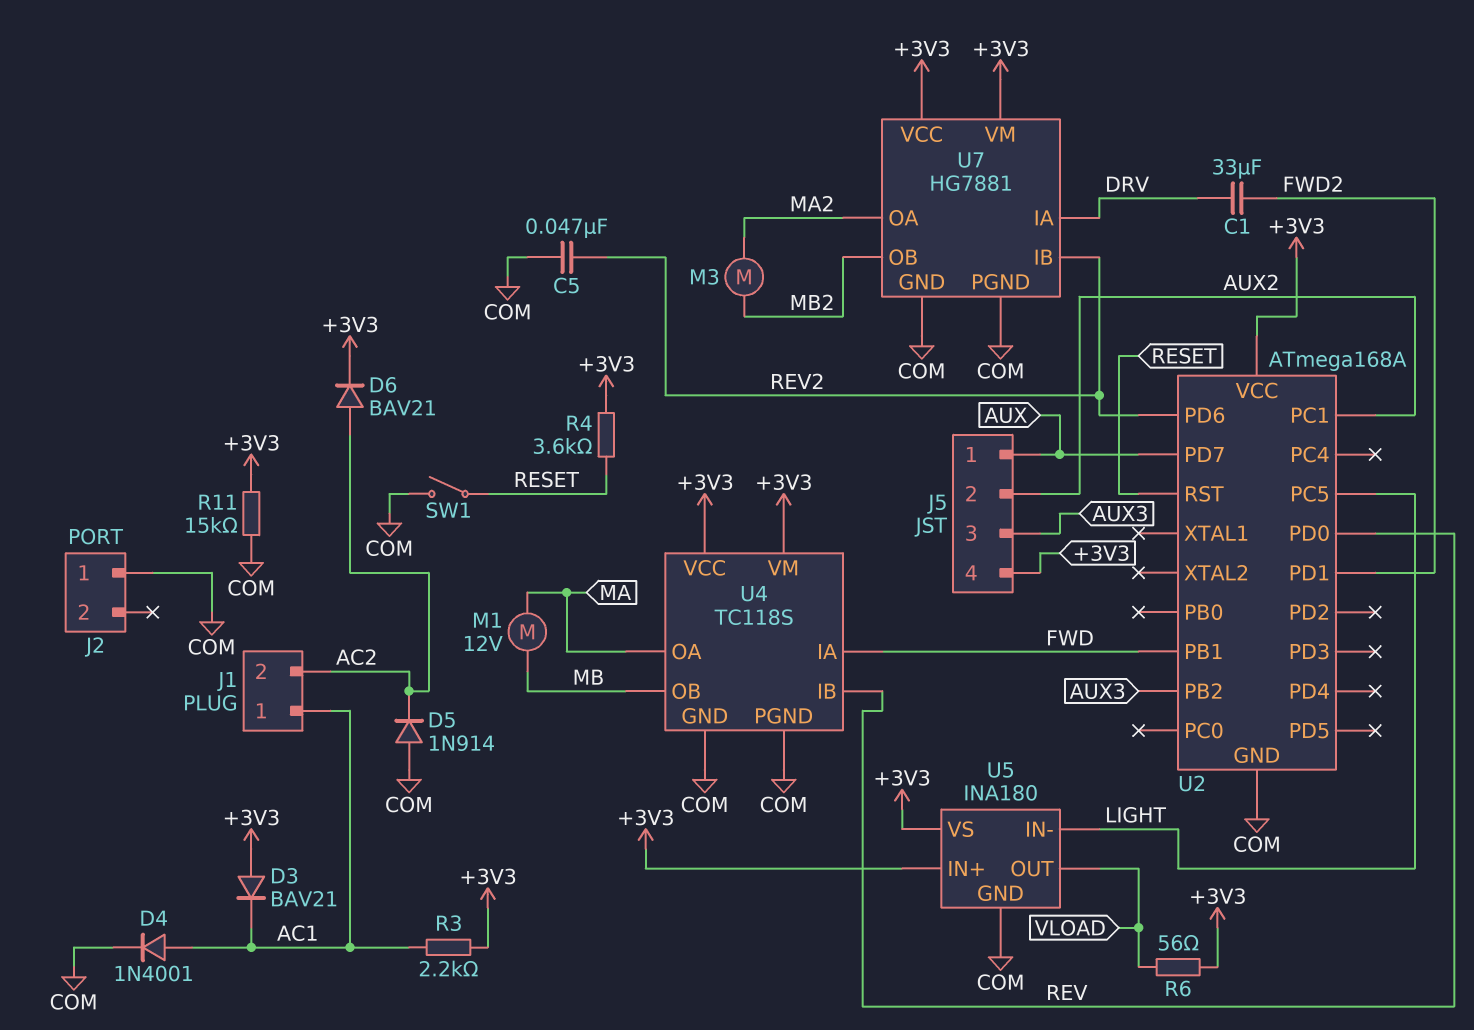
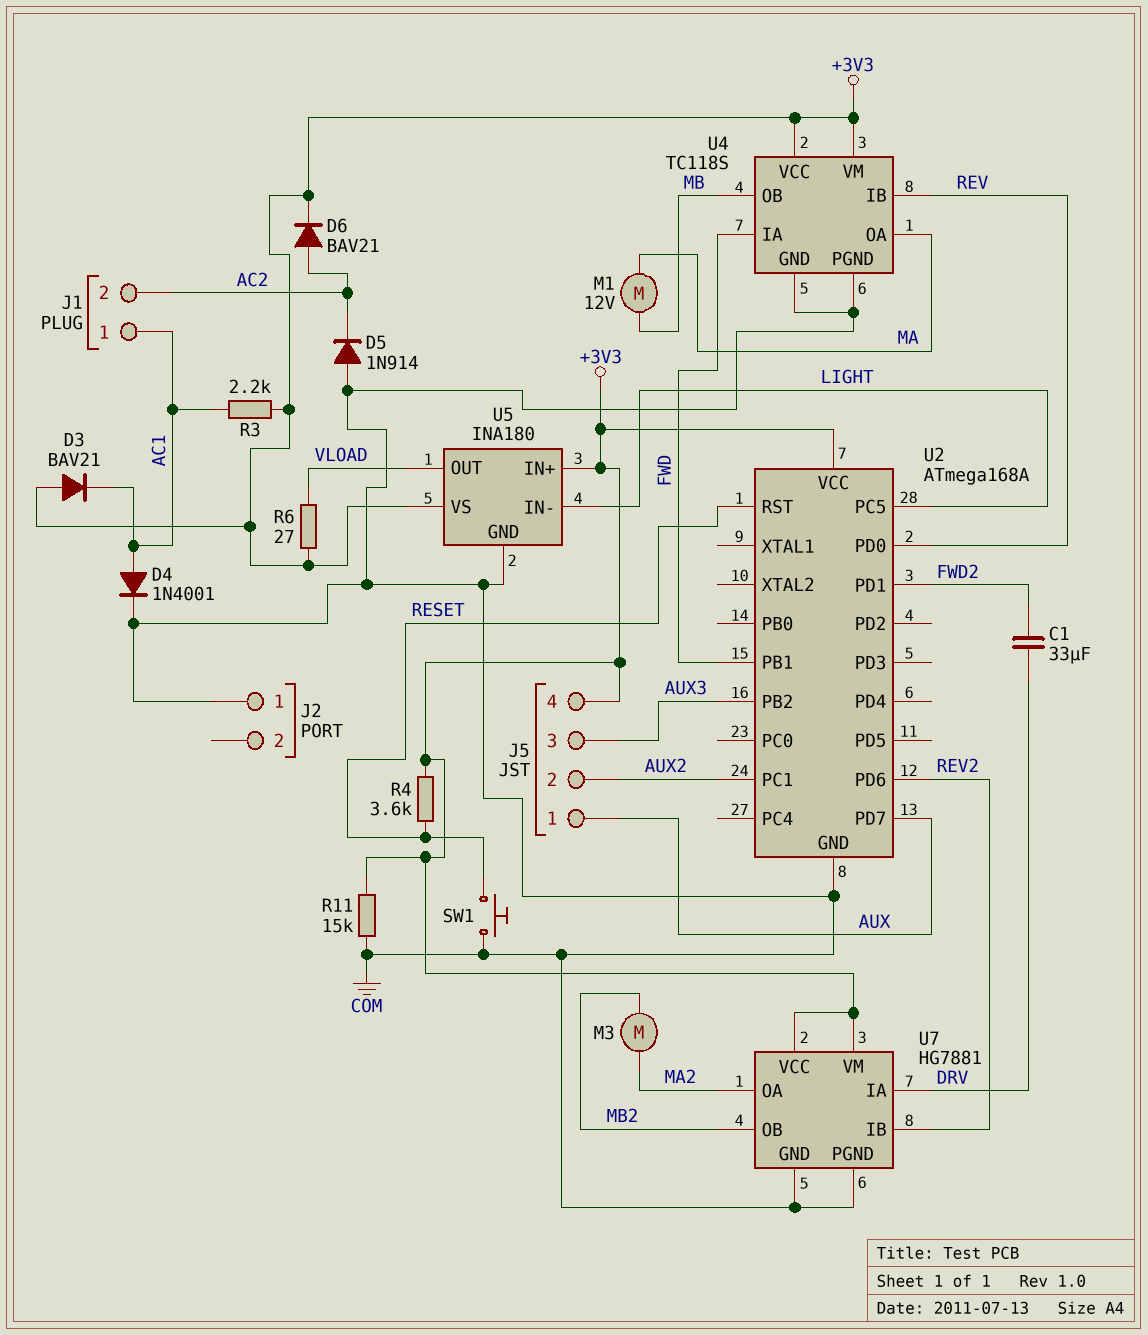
C5: 47nF (COM, REV2) -> none
R6: 56 (+3V3, VLOAD) -> 27 (+3V3, VLOAD)
SW1: switch (COM, RESET) -> button (COM, RESET)

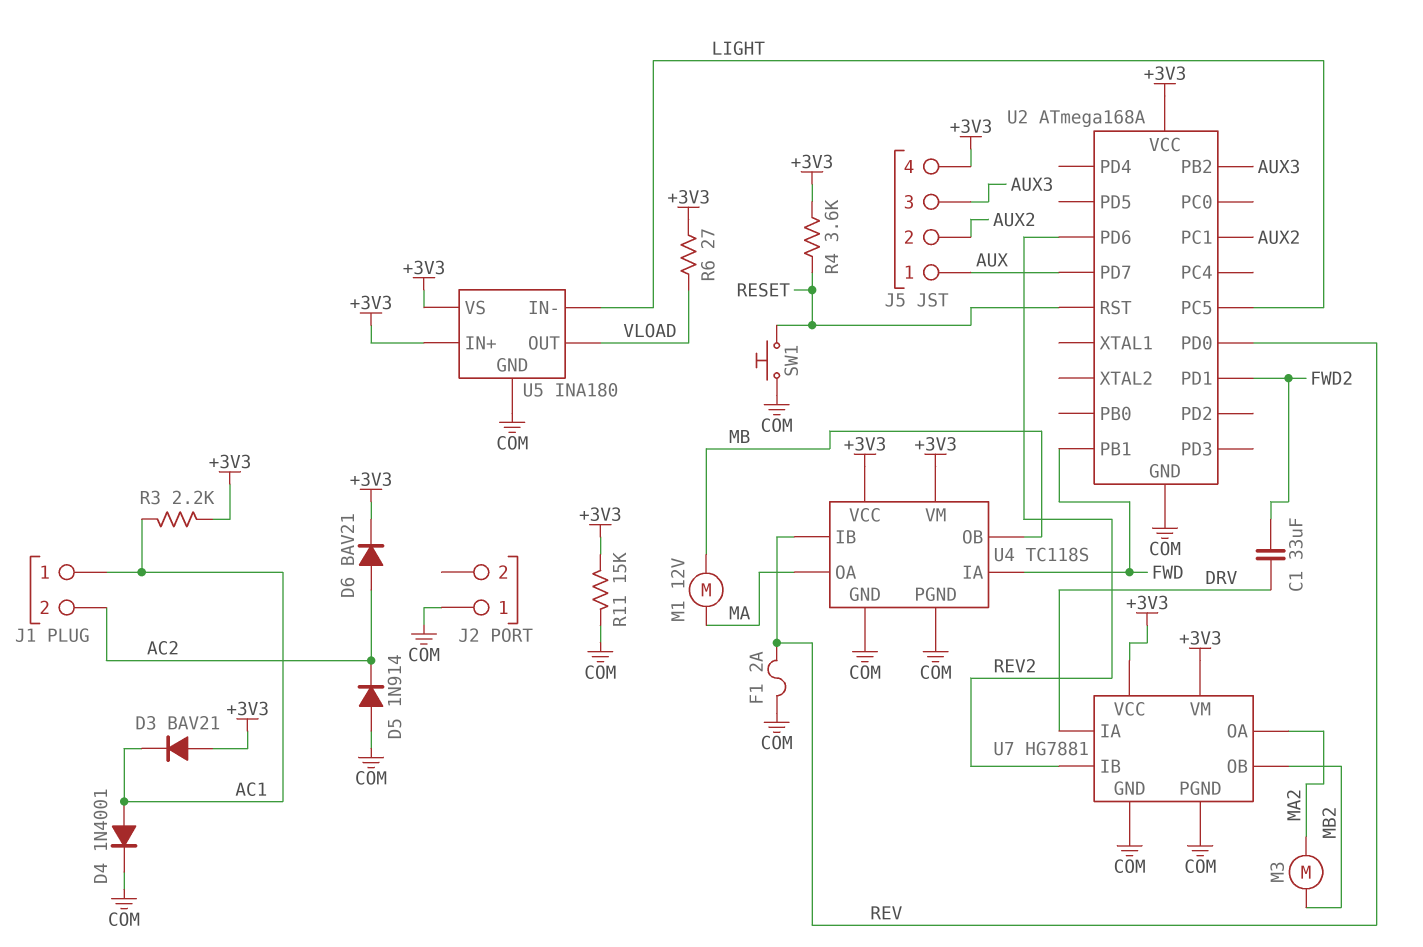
F1: none -> 2A (COM, REV)

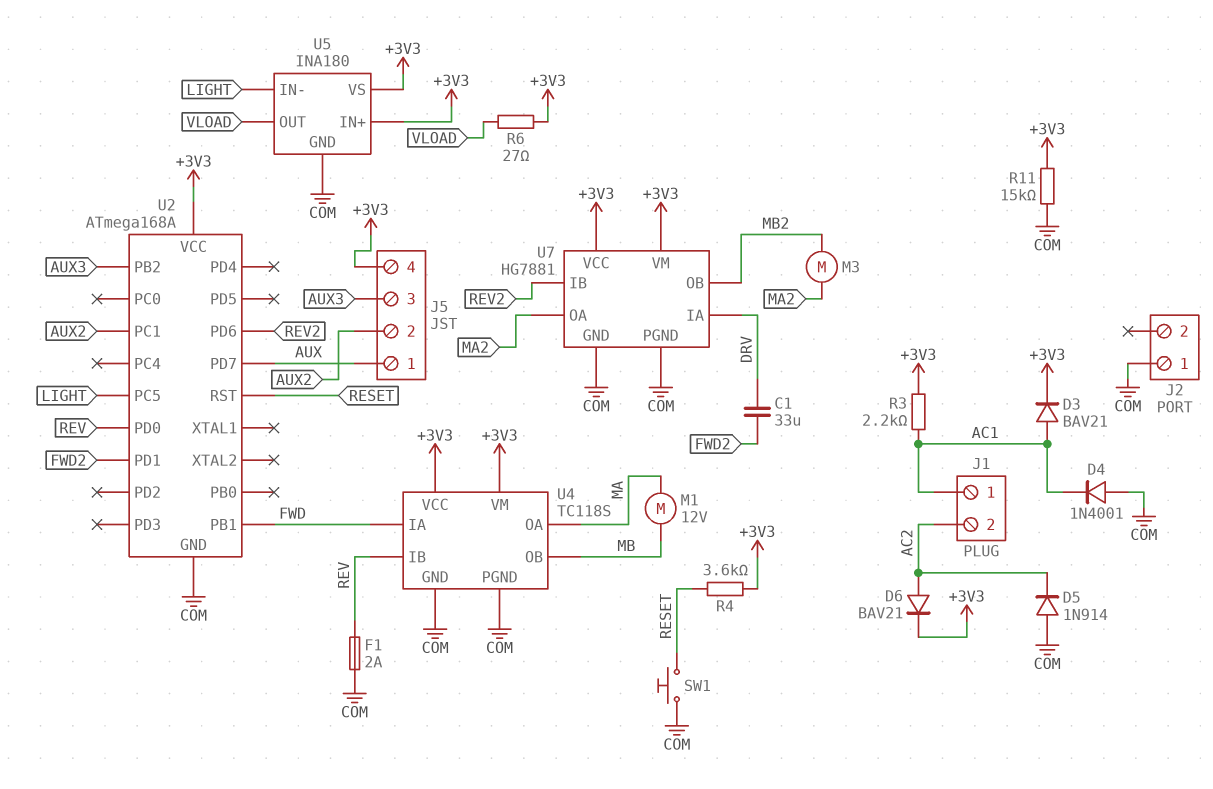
D3: diode BAV21 (A +3V3, K AC1) -> diode BAV21 (A AC1, K +3V3)
D4: diode 1N4001 (A AC1, K COM) -> diode 1N4001 (A COM, K AC1)

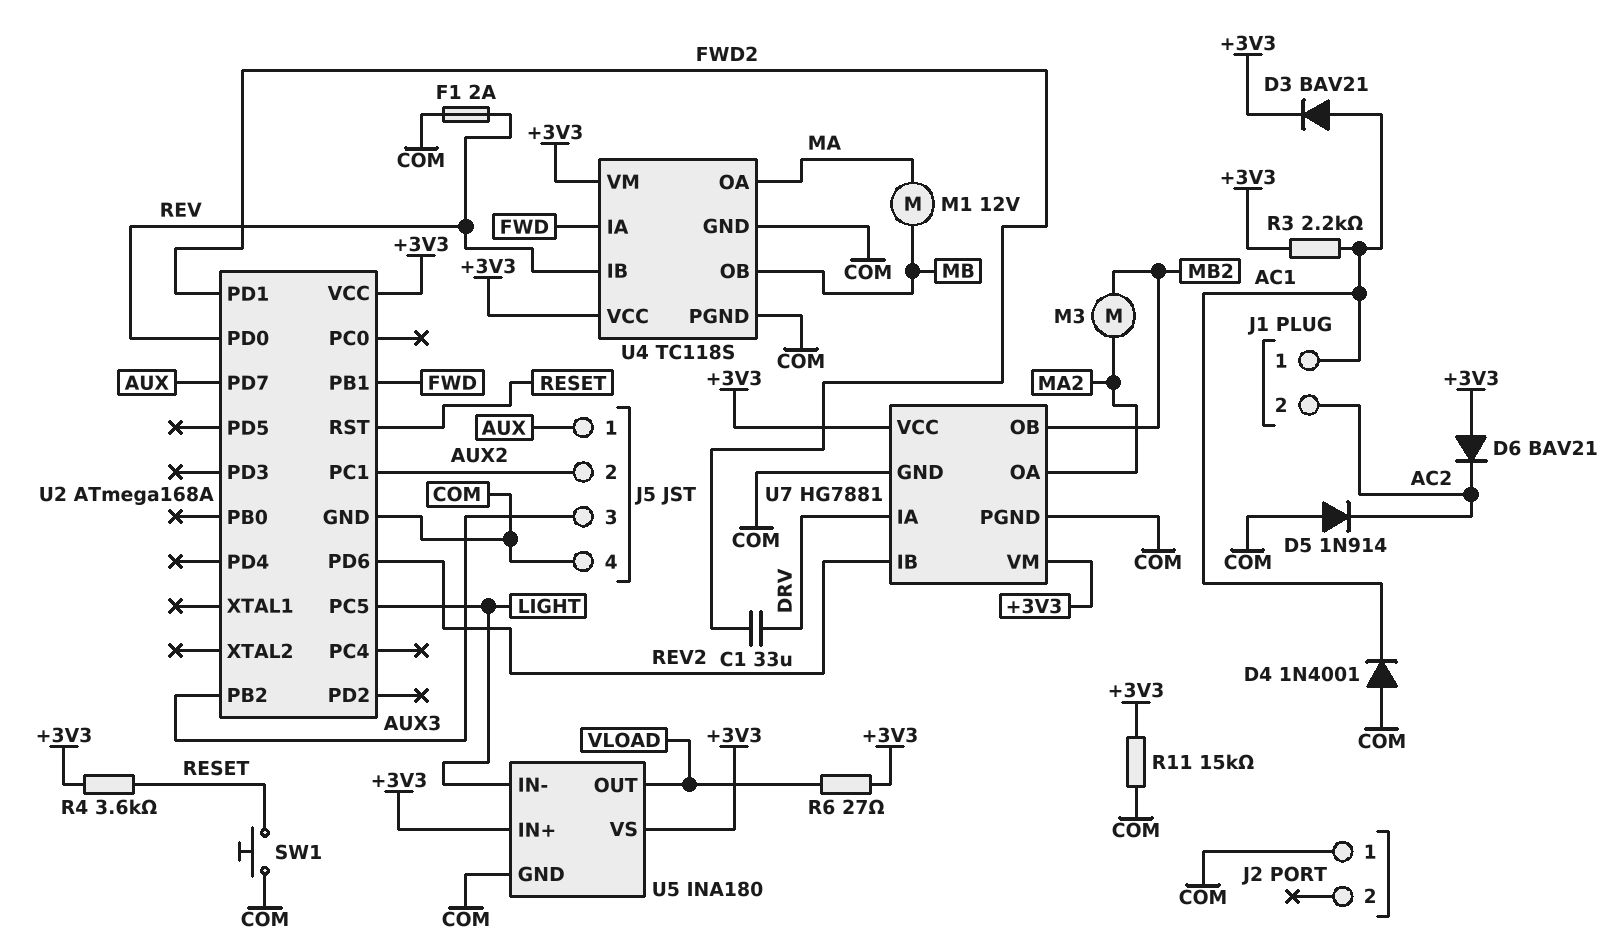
D6: diode BAV21 (A AC2, K +3V3) -> diode BAV21 (A +3V3, K AC2)
J5 pin 4: +3V3 -> COM

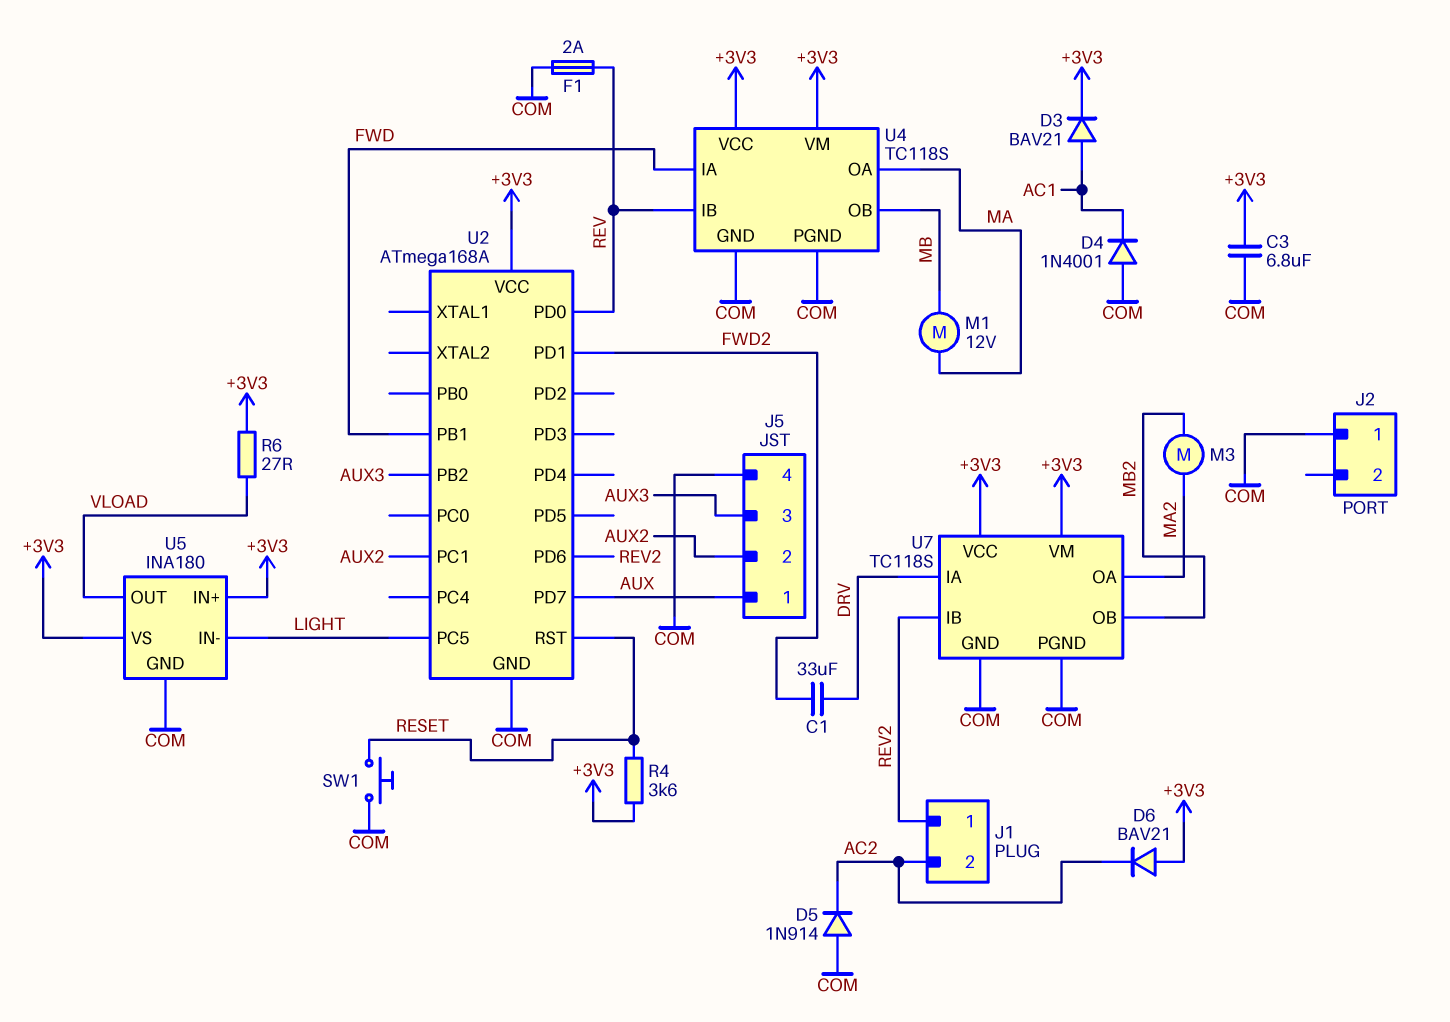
C3: none -> 6.8uF (+3V3, COM)
J1 pin 1: AC1 -> REV2
R3: 2.2k (+3V3, AC1) -> none
R11: 15k (+3V3, COM) -> none
U7: HG7881 -> TC118S

